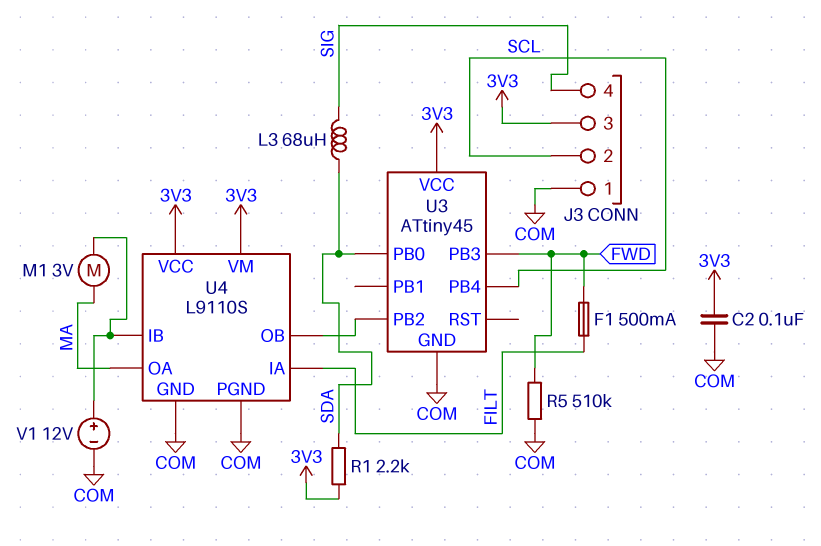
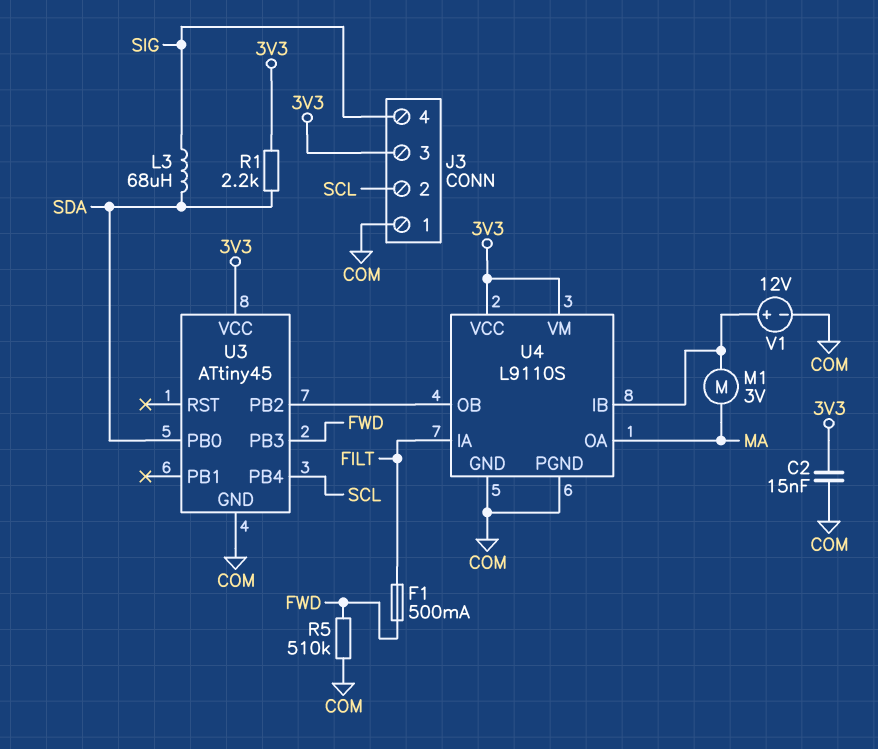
C2: 100nF (3V3, COM) -> 15nF (3V3, COM)

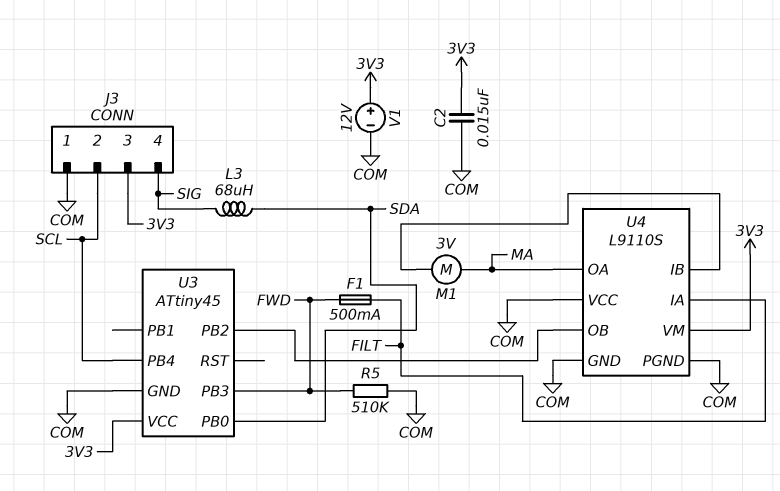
R1: 2.2k (3V3, SDA) -> none
U4 pin VCC: 3V3 -> COM
V1: 12V (plus U4/IB, minus COM) -> 12V (plus 3V3, minus COM)

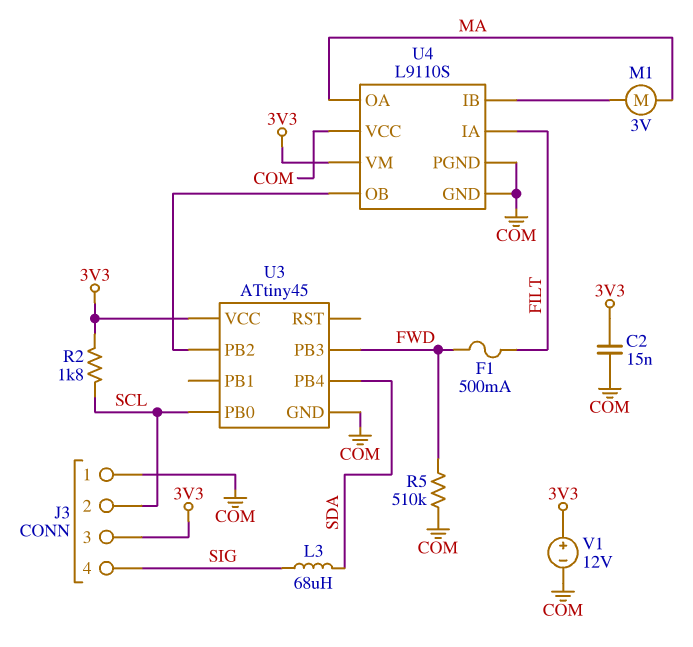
R2: none -> 1.8k (3V3, SCL)
U3 pin PB0: SDA -> SCL
U3 pin PB4: SCL -> SDA

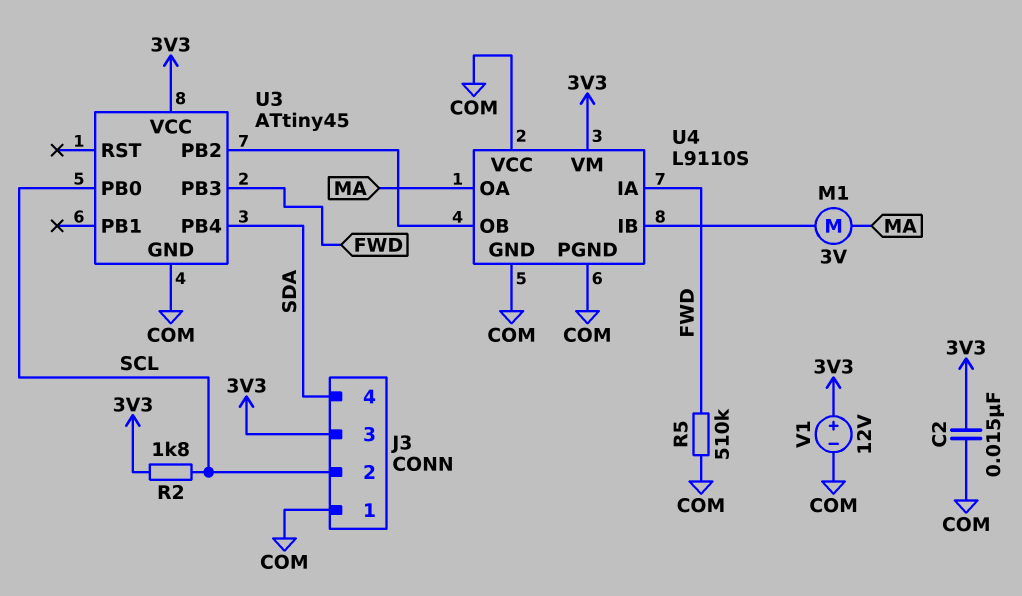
F1: 500mA (FILT, FWD) -> none
J3 pin 4: SIG -> SDA
L3: 68uH (SDA, SIG) -> none
U4 pin IA: FILT -> FWD

